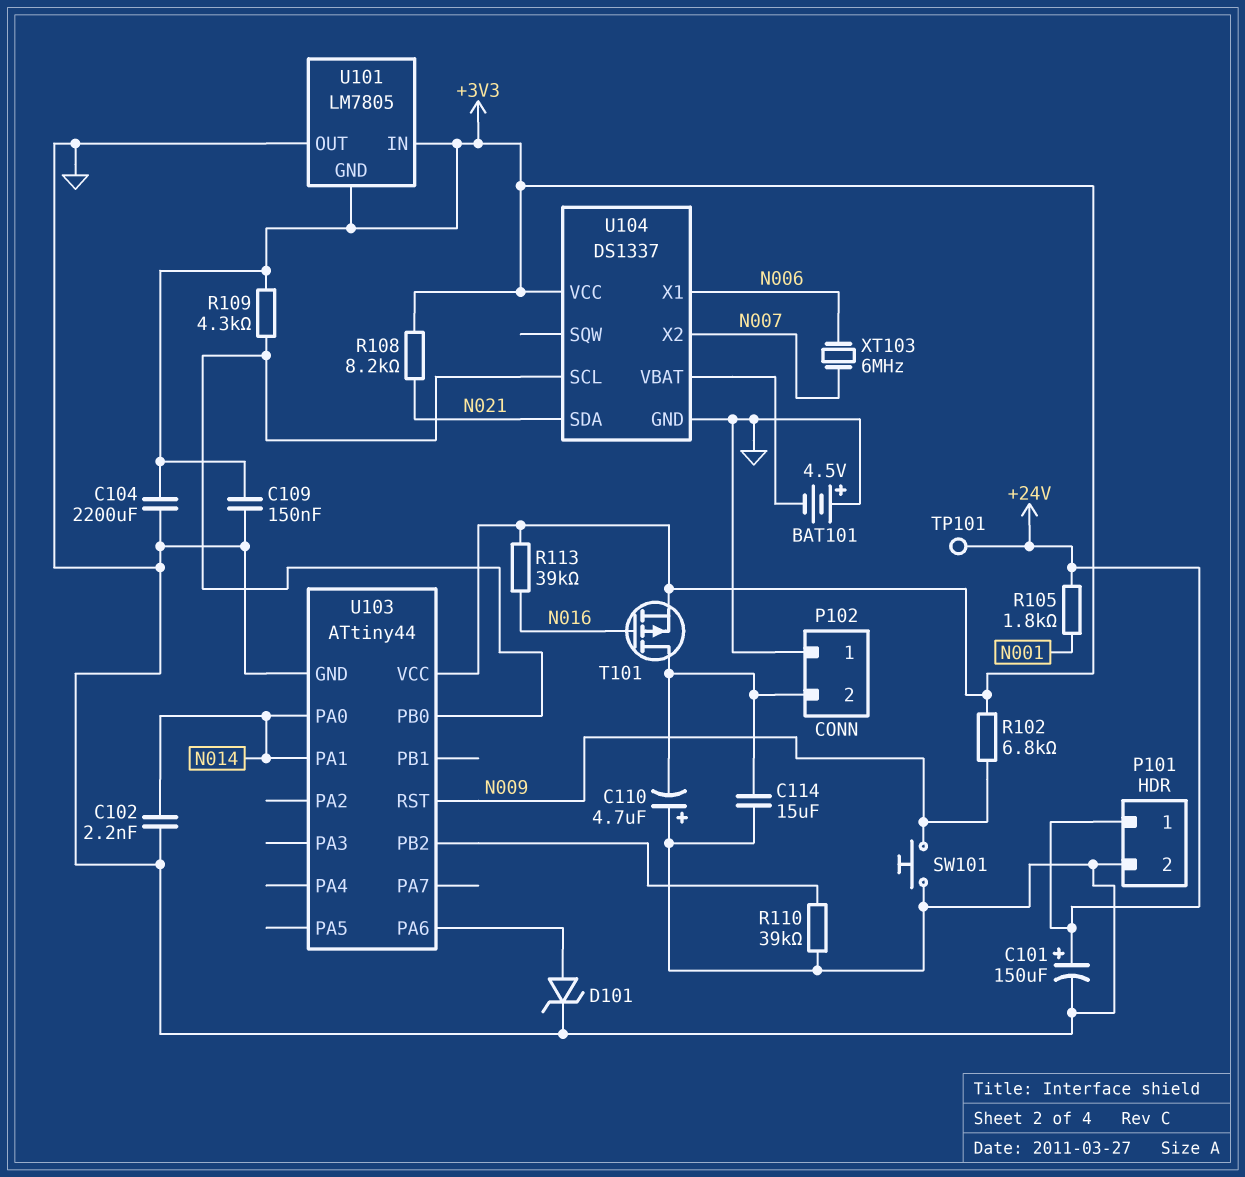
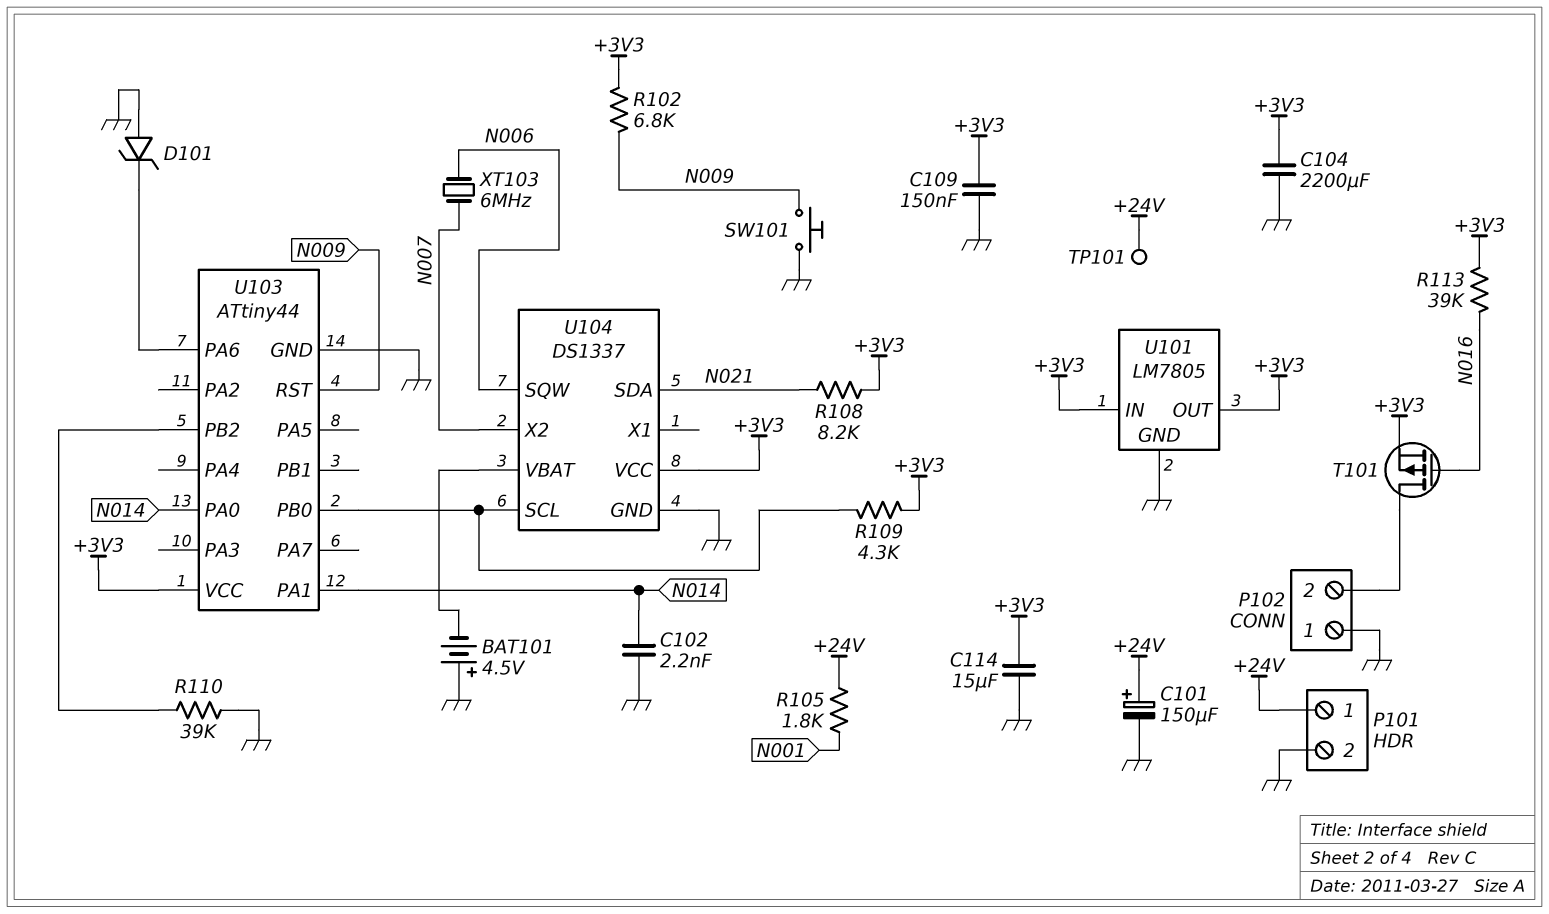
C110: 4.7uF (plus GND, minus P102/2) -> none
C114: 15uF (GND, P102/2) -> 15uF (+3V3, GND)
D101: zener (A U103/PA6, K GND) -> zener (A GND, K U103/PA6)
U101 pin GND: +3V3 -> GND
U101 pin OUT: GND -> +3V3
U104 pin SQW: none -> N006
U104 pin X1: N006 -> none

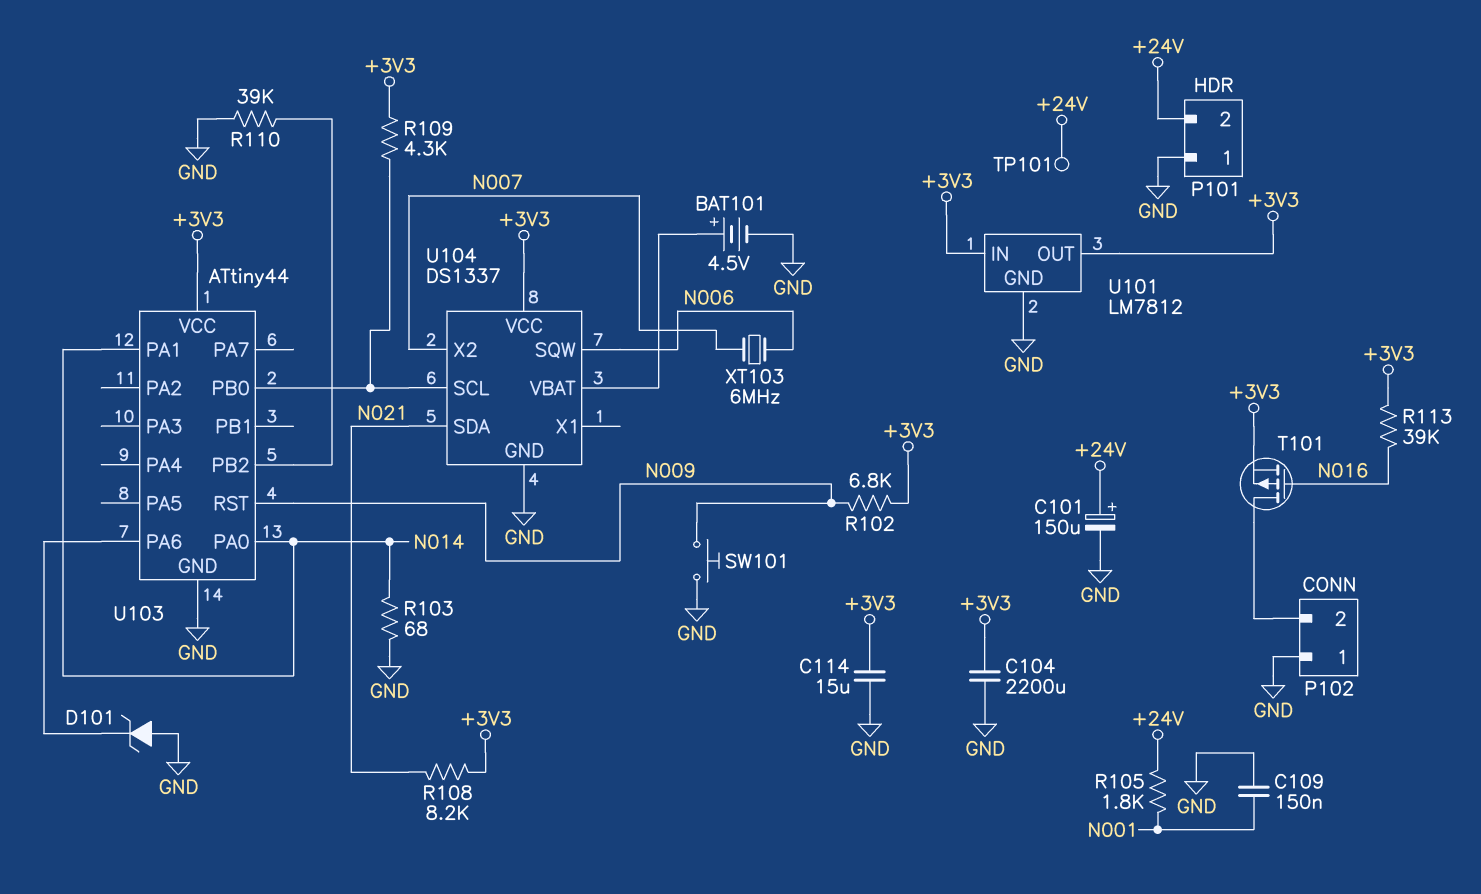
BAT101: 4.5V (plus GND, minus U104/VBAT) -> 4.5V (plus U104/VBAT, minus GND)
C102: 2.2nF (GND, N014) -> none
C109: 150nF (+3V3, GND) -> 150nF (GND, N001)
P101 pin 1: +24V -> GND
P101 pin 2: GND -> +24V
R103: none -> 68 (GND, N014)
U101: LM7805 -> LM7812

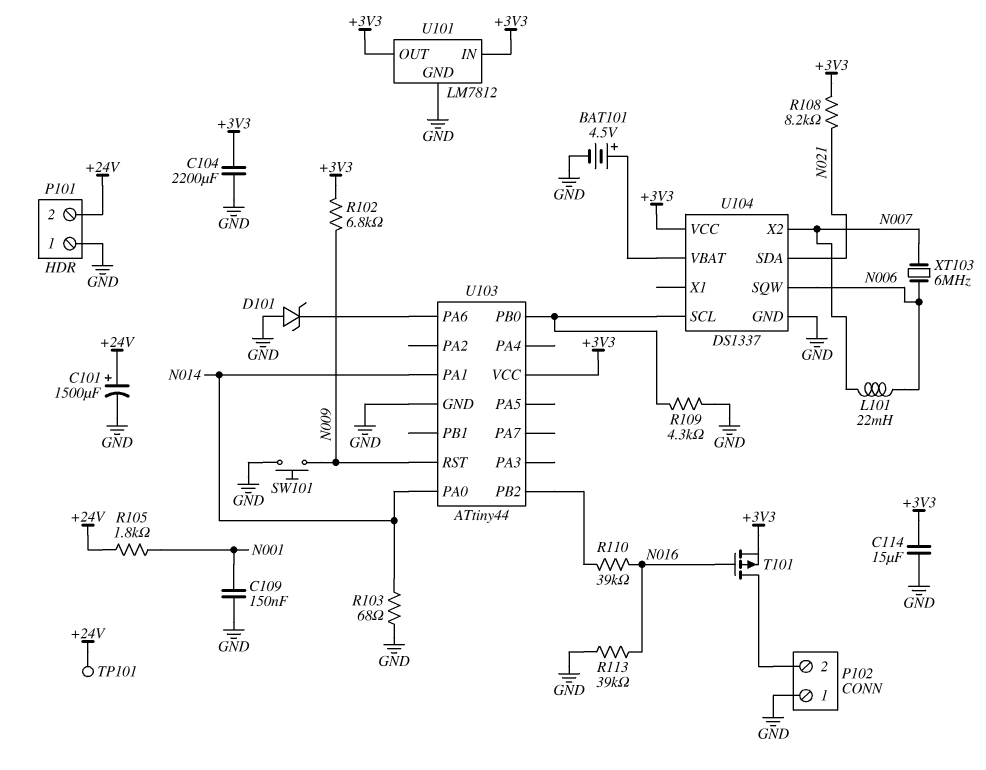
C101: 150uF (plus +24V, minus GND) -> 1500uF (plus +24V, minus GND)
L101: none -> 22mH (N006, N007)
R109: 4.3k (+3V3, U103/PB0) -> 4.3k (GND, U103/PB0)
R110: 39k (GND, U103/PB2) -> 39k (N016, U103/PB2)
R113: 39k (+3V3, N016) -> 39k (GND, N016)

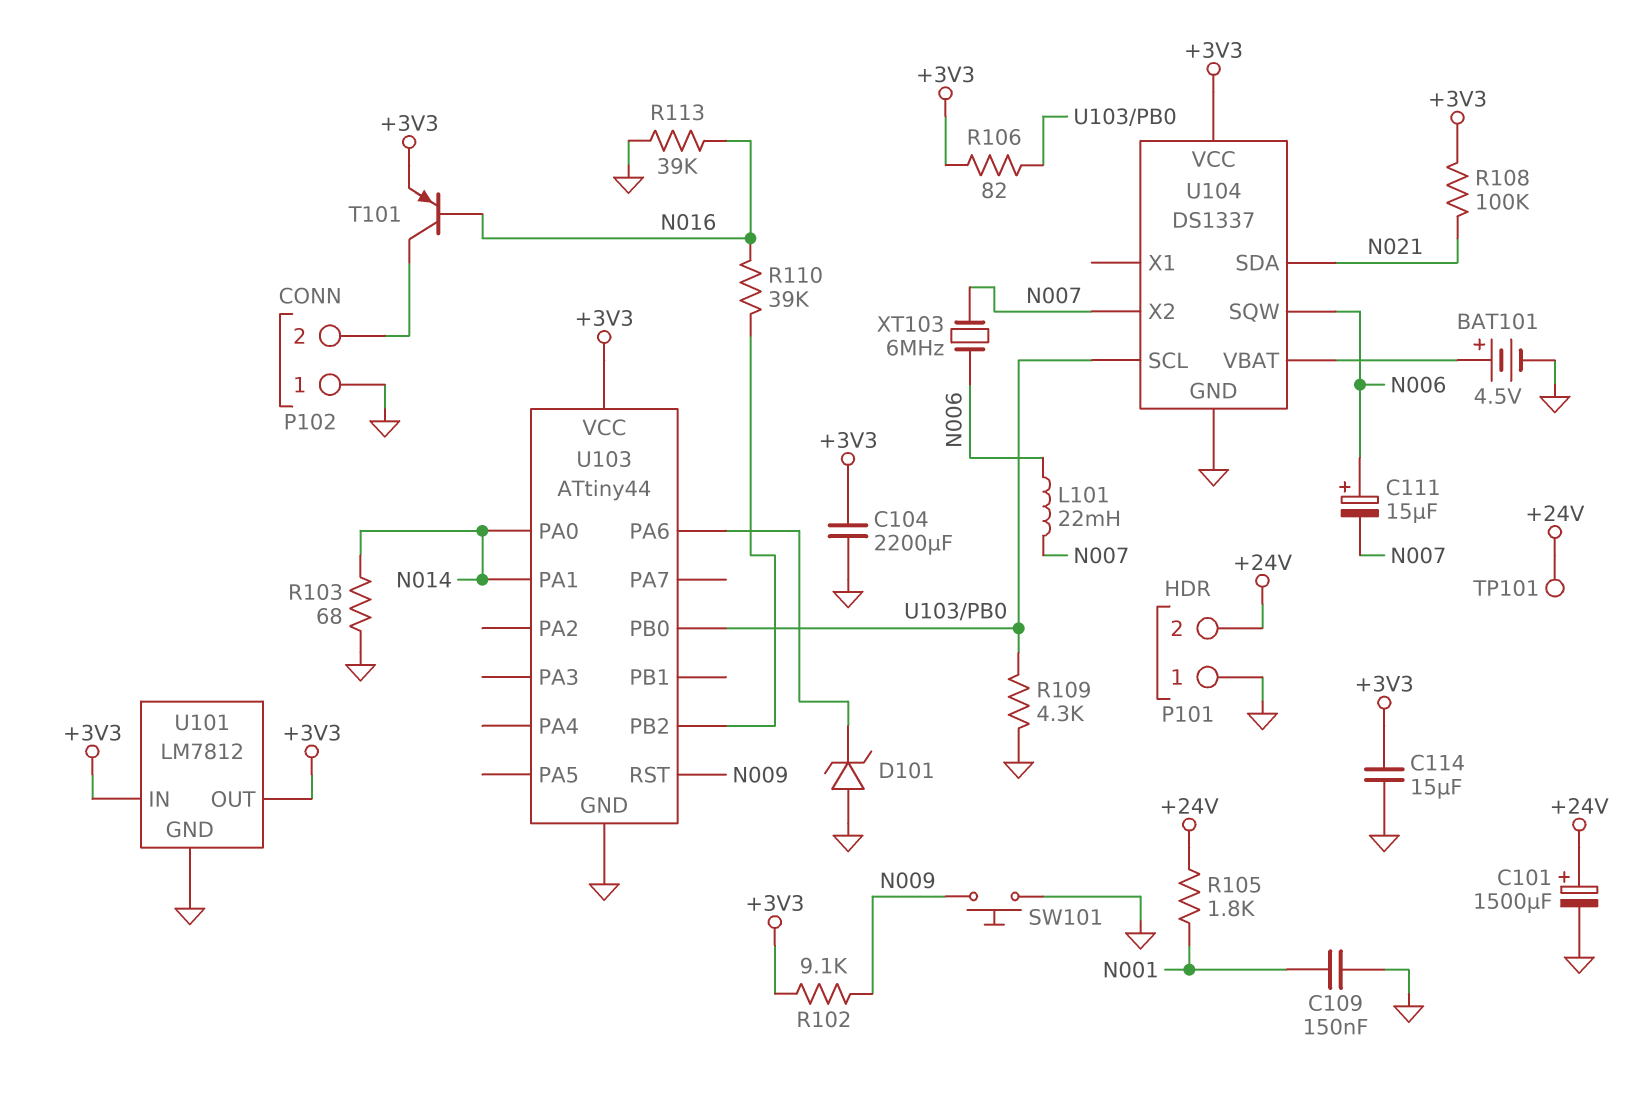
C111: none -> 15uF (plus N006, minus N007)
R102: 6.8k (+3V3, N009) -> 9.1k (+3V3, N009)
R106: none -> 82 (+3V3, U103/PB0)
R108: 8.2k (+3V3, N021) -> 100k (+3V3, N021)
T101: PMOS (G N016, D P102/2, S +3V3) -> PNP (B N016, C P102/2, E +3V3)

